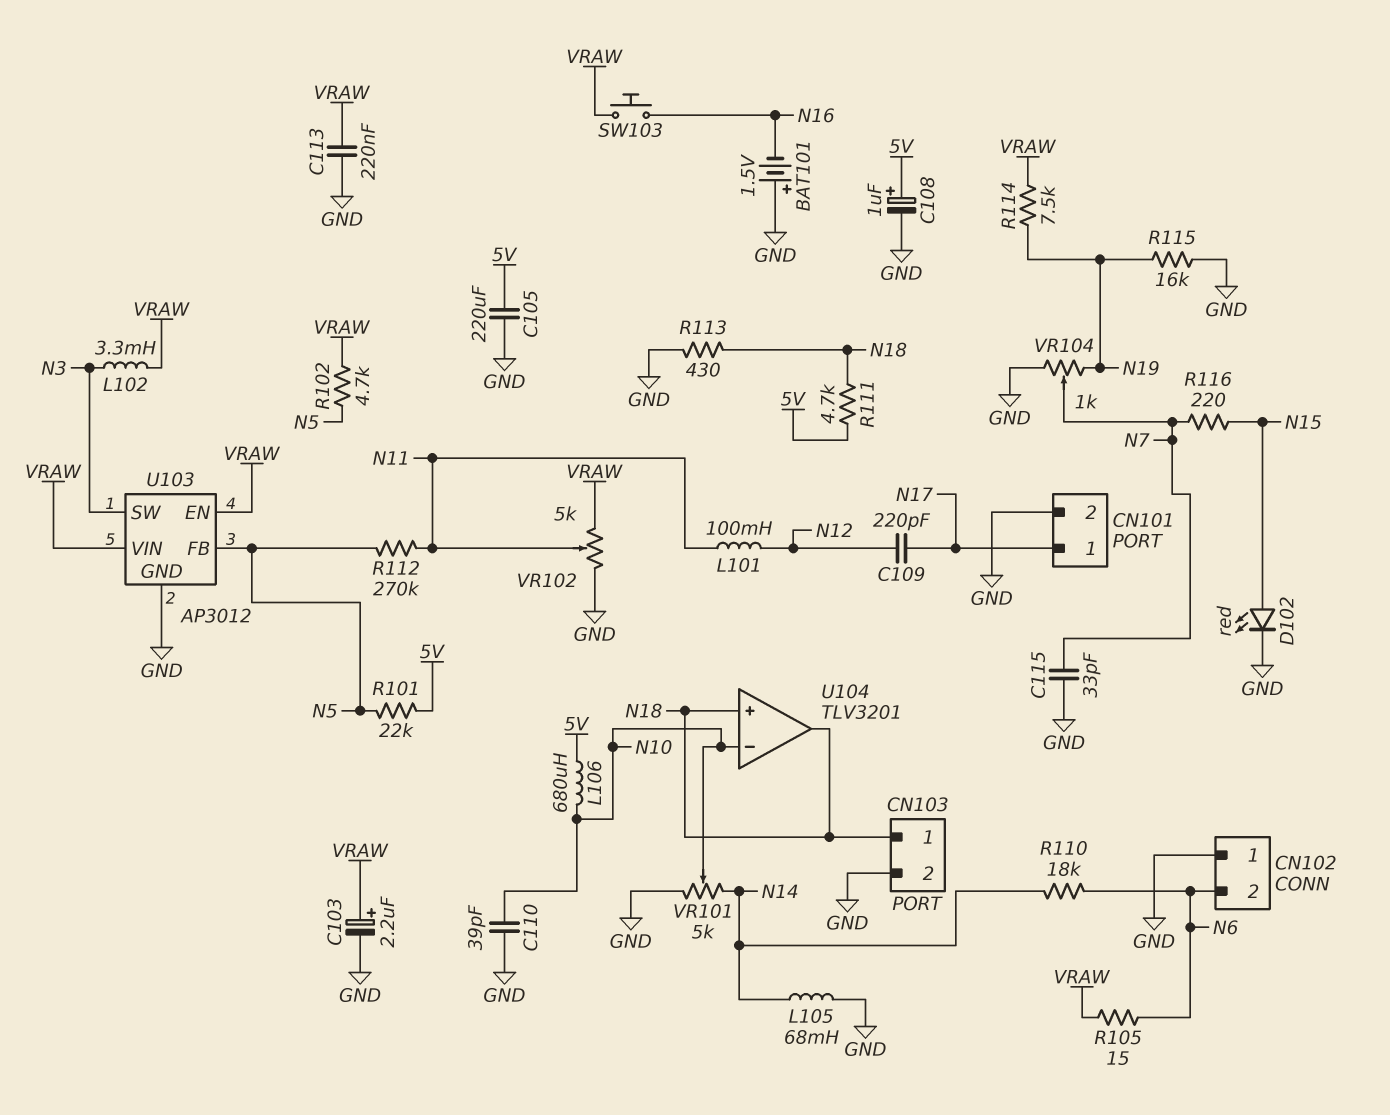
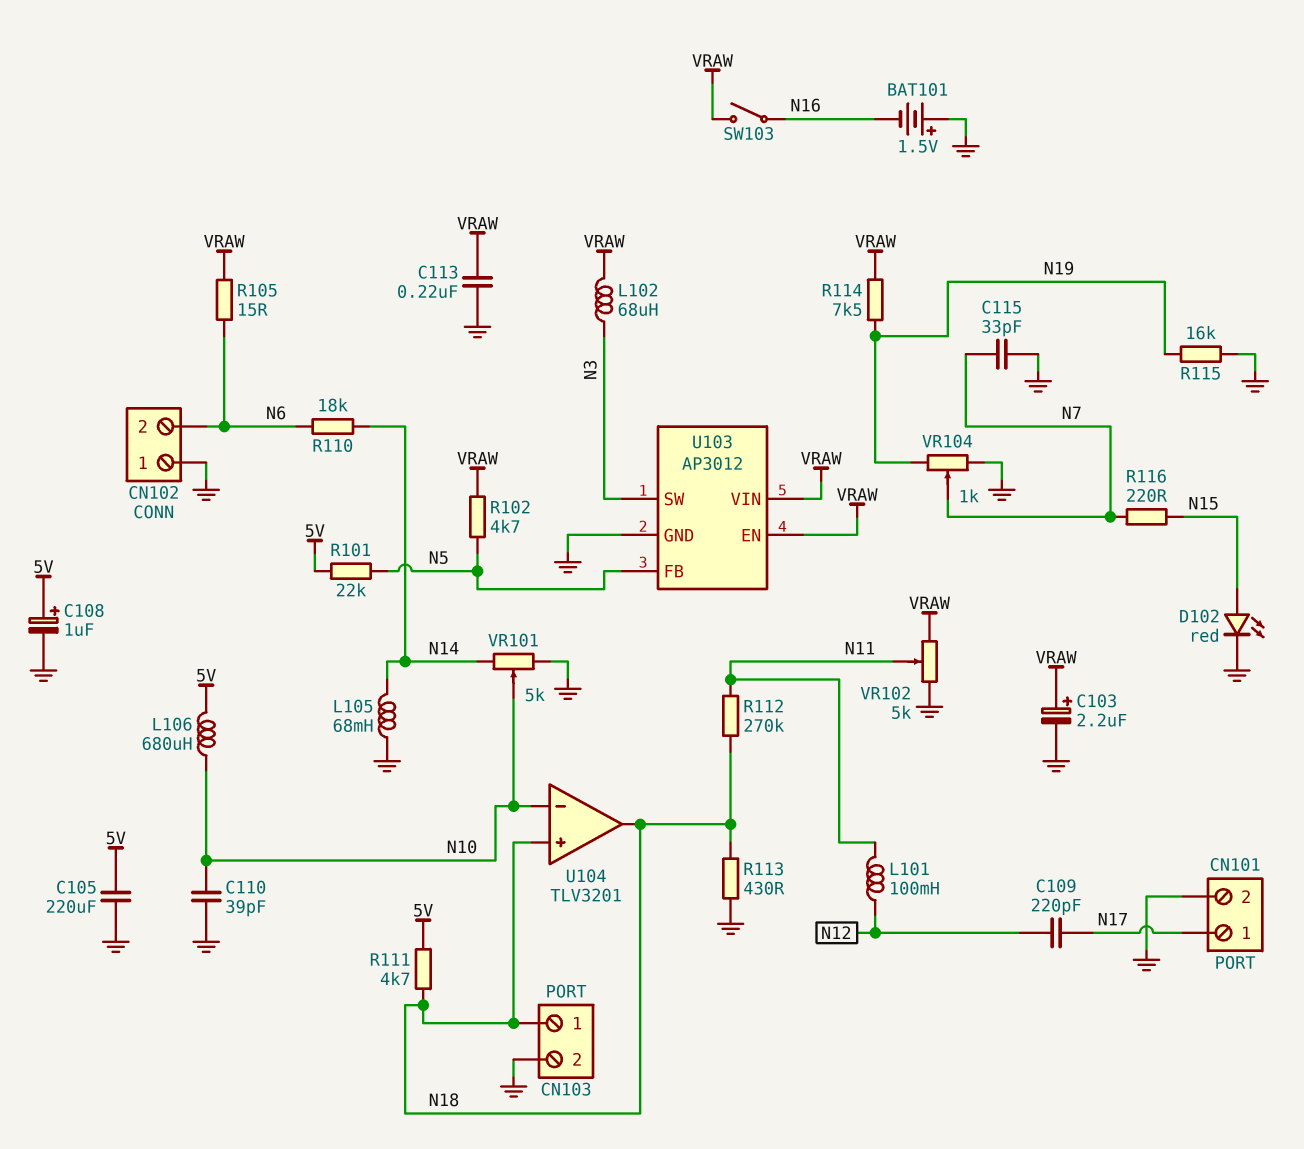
L102: 3.3mH (N3, VRAW) -> 68uH (N3, VRAW)
R112: 270k (N5, N11) -> 270k (N11, N18)
SW103: button (N16, VRAW) -> switch (N16, VRAW)

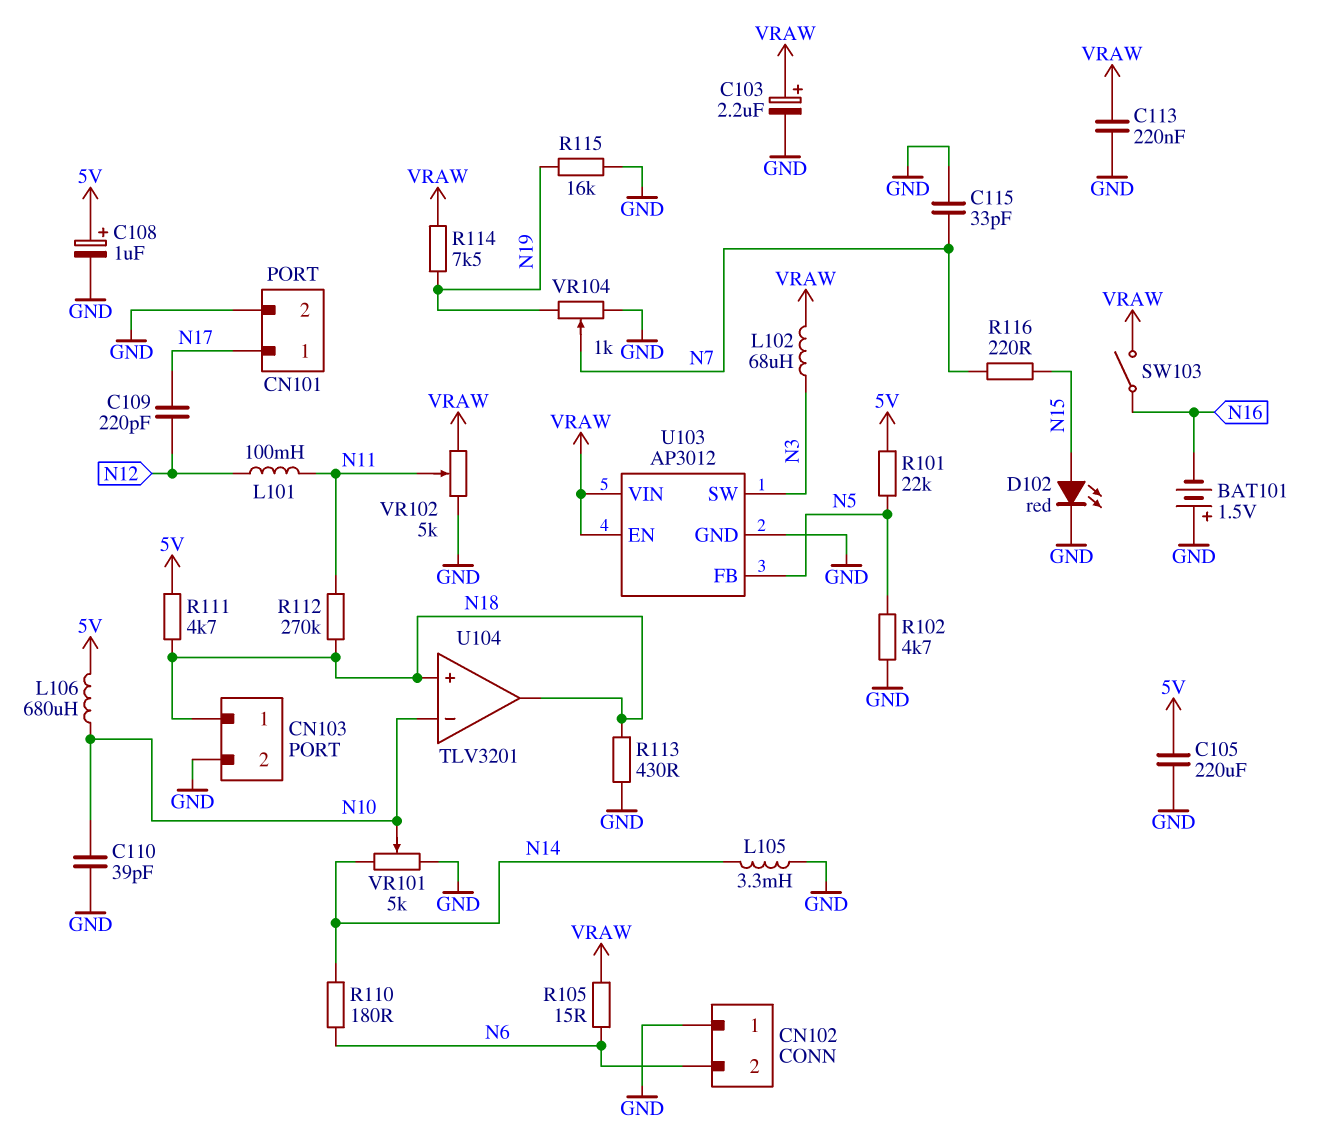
L105: 68mH (GND, N14) -> 3.3mH (GND, N14)
R102: 4.7k (N5, VRAW) -> 4.7k (GND, N5)
R110: 18k (N6, N14) -> 180 (N6, N14)

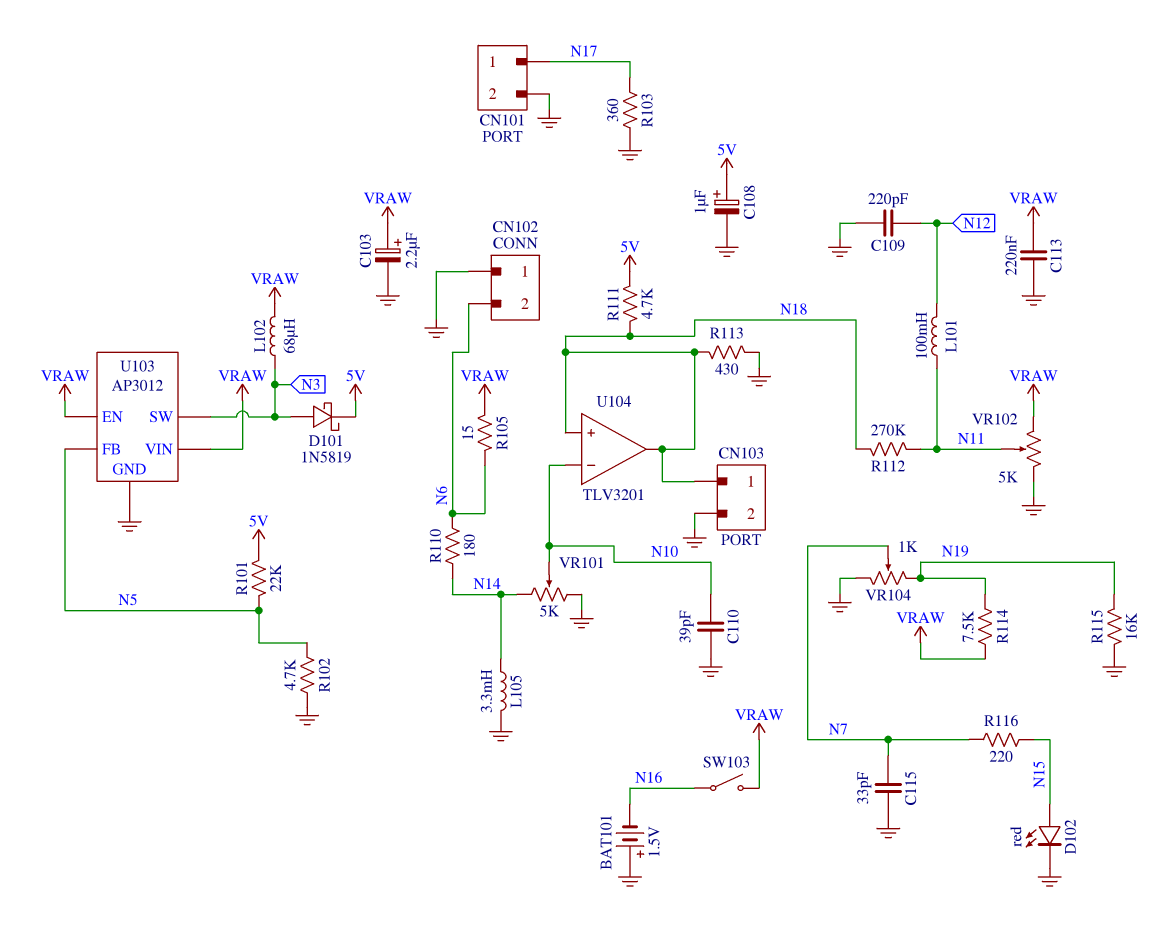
C105: 220uF (5V, GND) -> none
C109: 220pF (N12, N17) -> 220pF (GND, N12)
D101: none -> schottky 1N5819 (A N3, K 5V)
L106: 680uH (5V, N10) -> none
R103: none -> 360 (GND, N17)

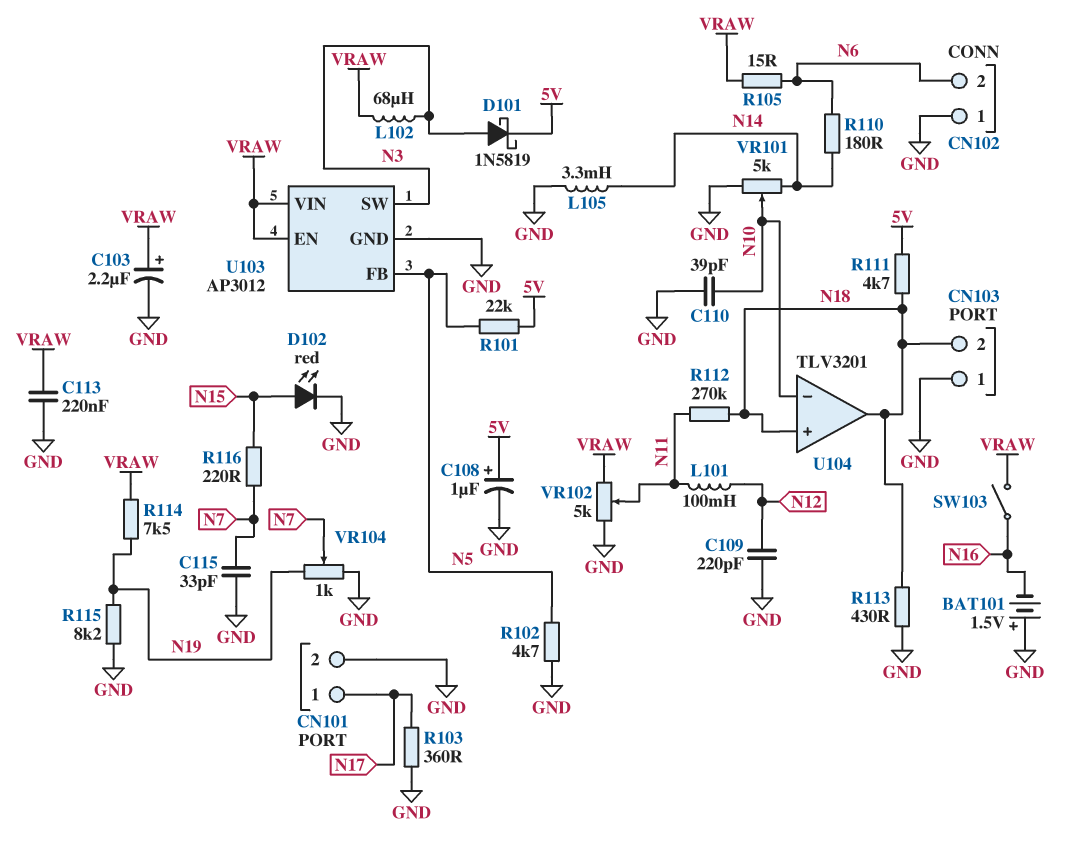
CN103 pin 1: N18 -> GND
CN103 pin 2: GND -> N18
R115: 16k (GND, N19) -> 8.2k (GND, N19)

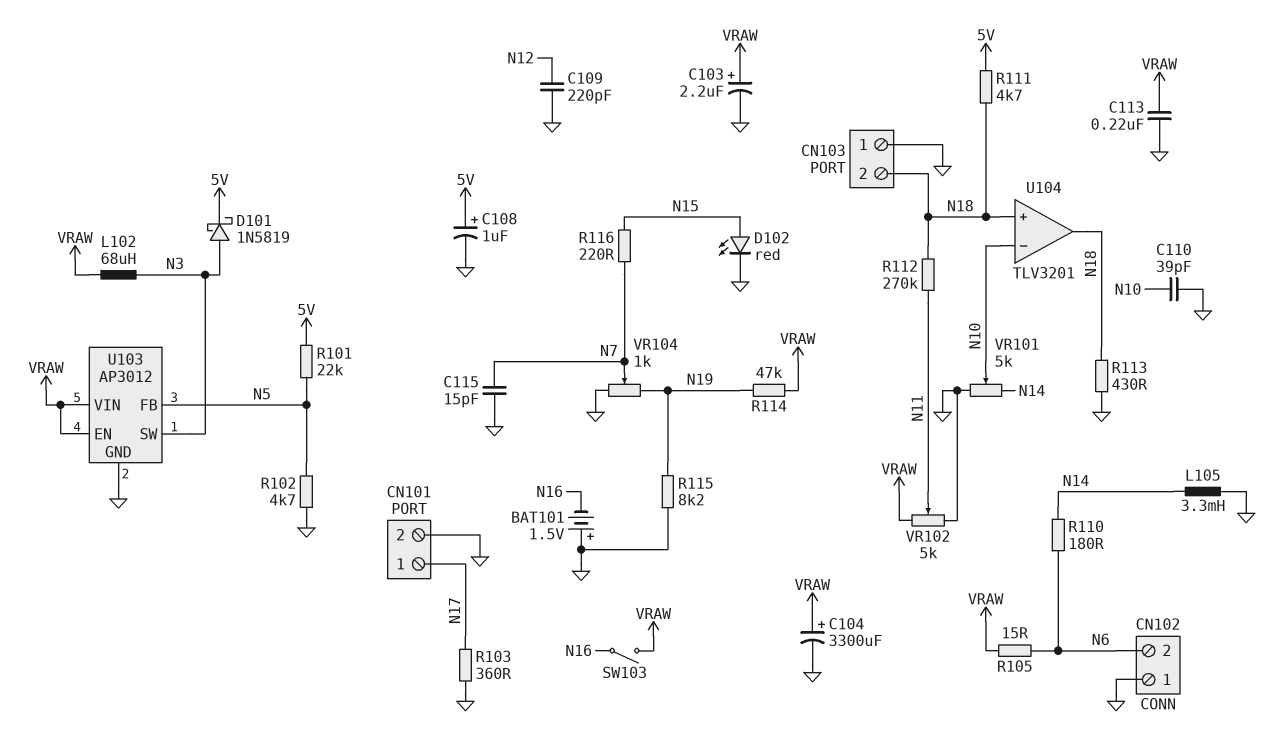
C104: none -> 3300uF (plus VRAW, minus GND)
C115: 33pF (GND, N7) -> 15pF (GND, N7)
L101: 100mH (N11, N12) -> none
R114: 7.5k (N19, VRAW) -> 47k (N19, VRAW)

